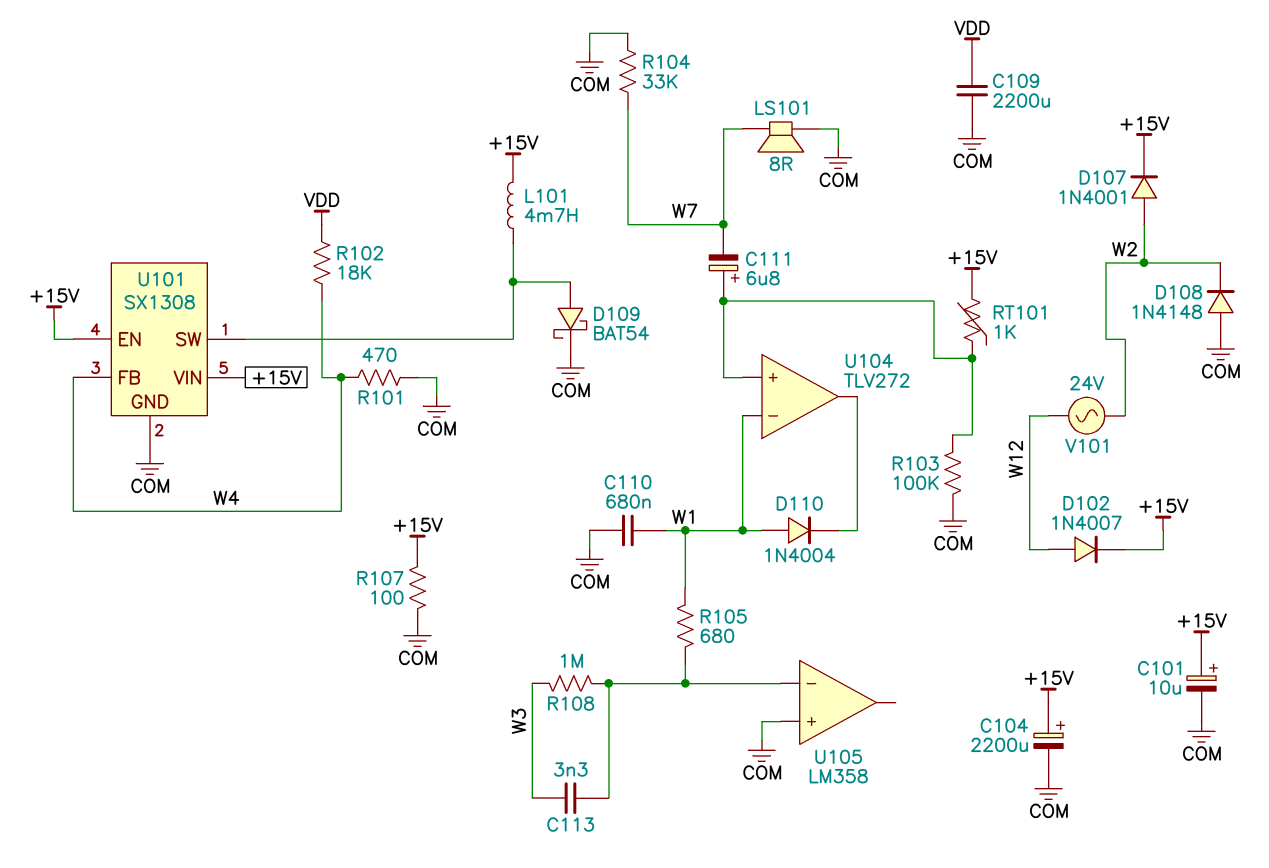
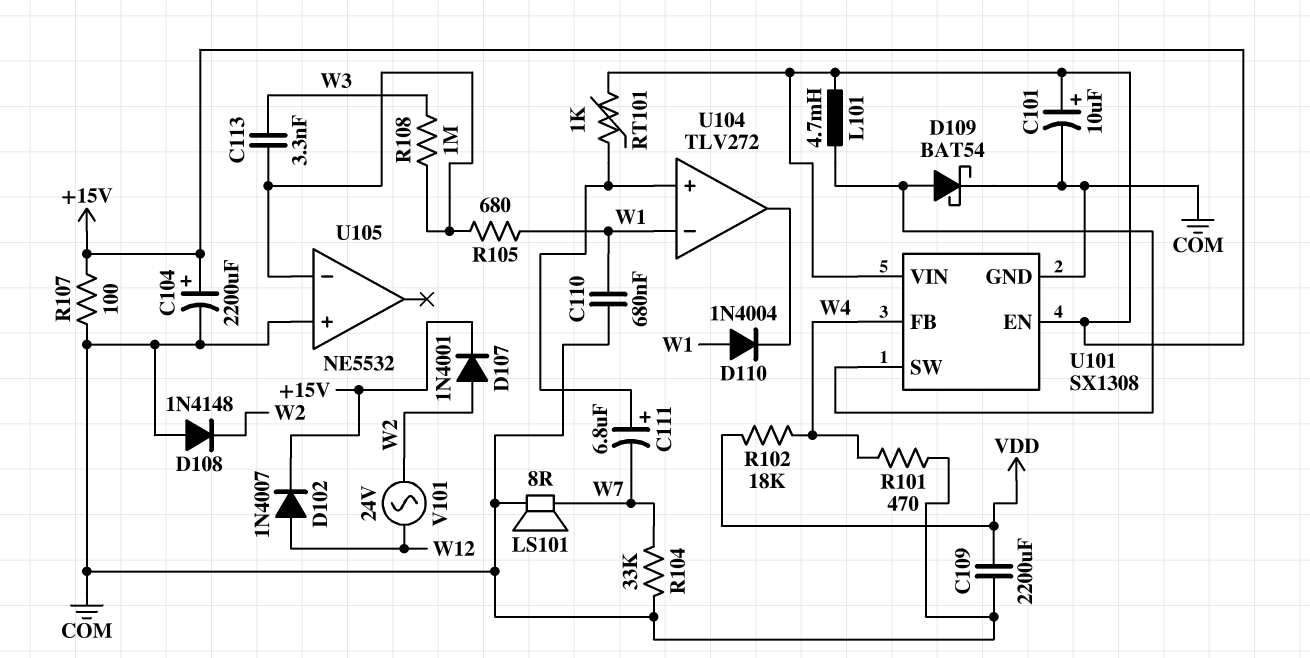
R103: 100k (COM, U104/in+) -> none
U105: LM358 -> NE5532

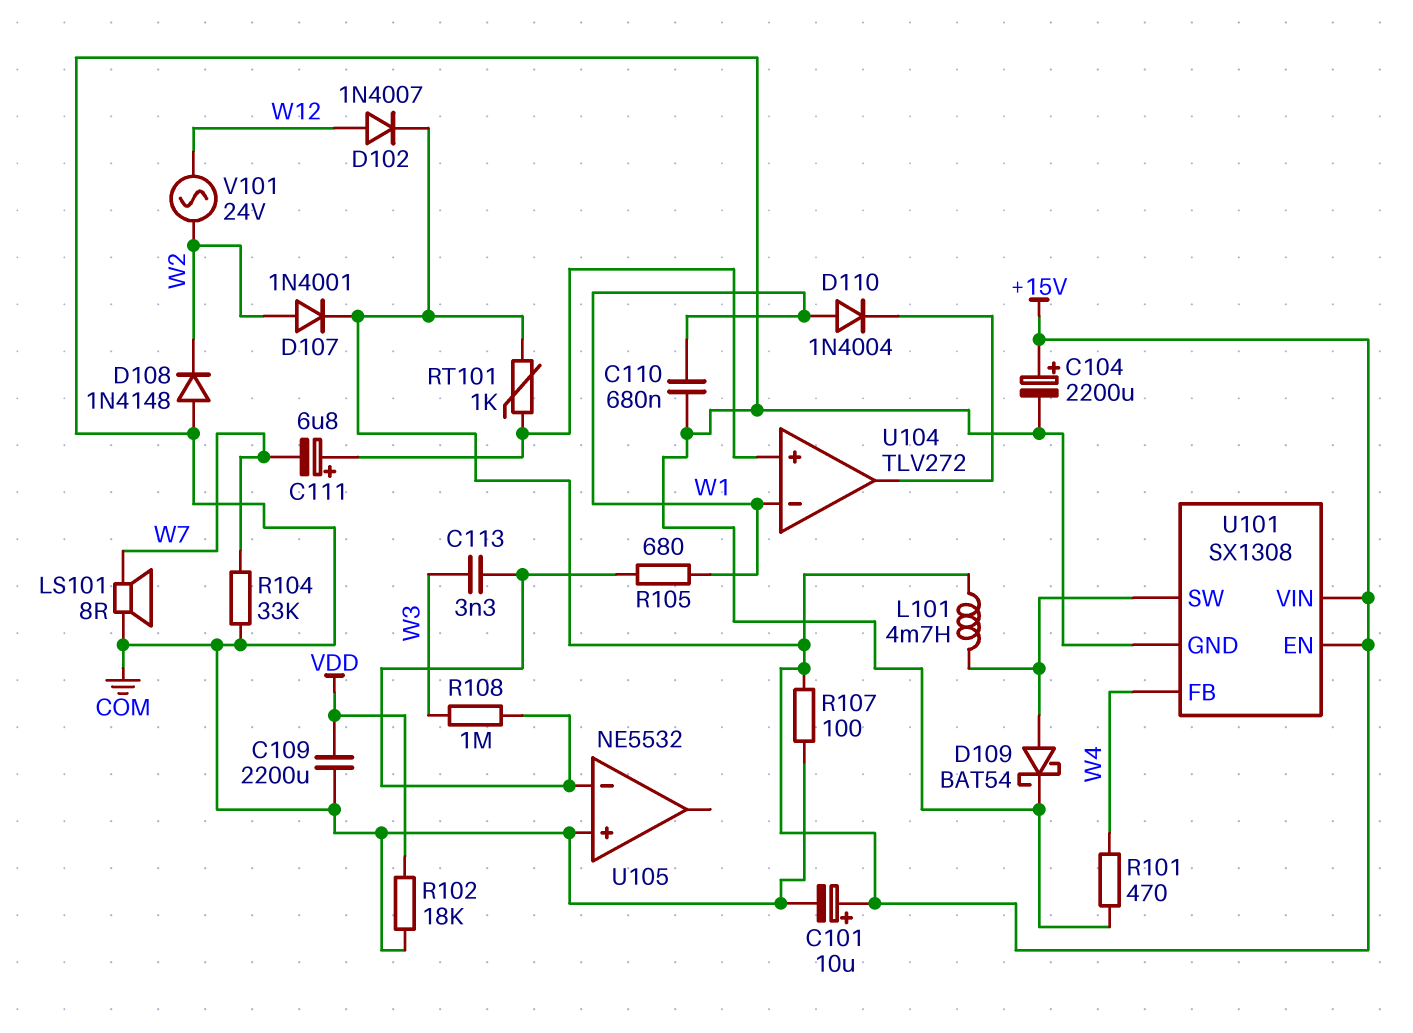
R102: 18k (VDD, W4) -> 18k (COM, VDD)

